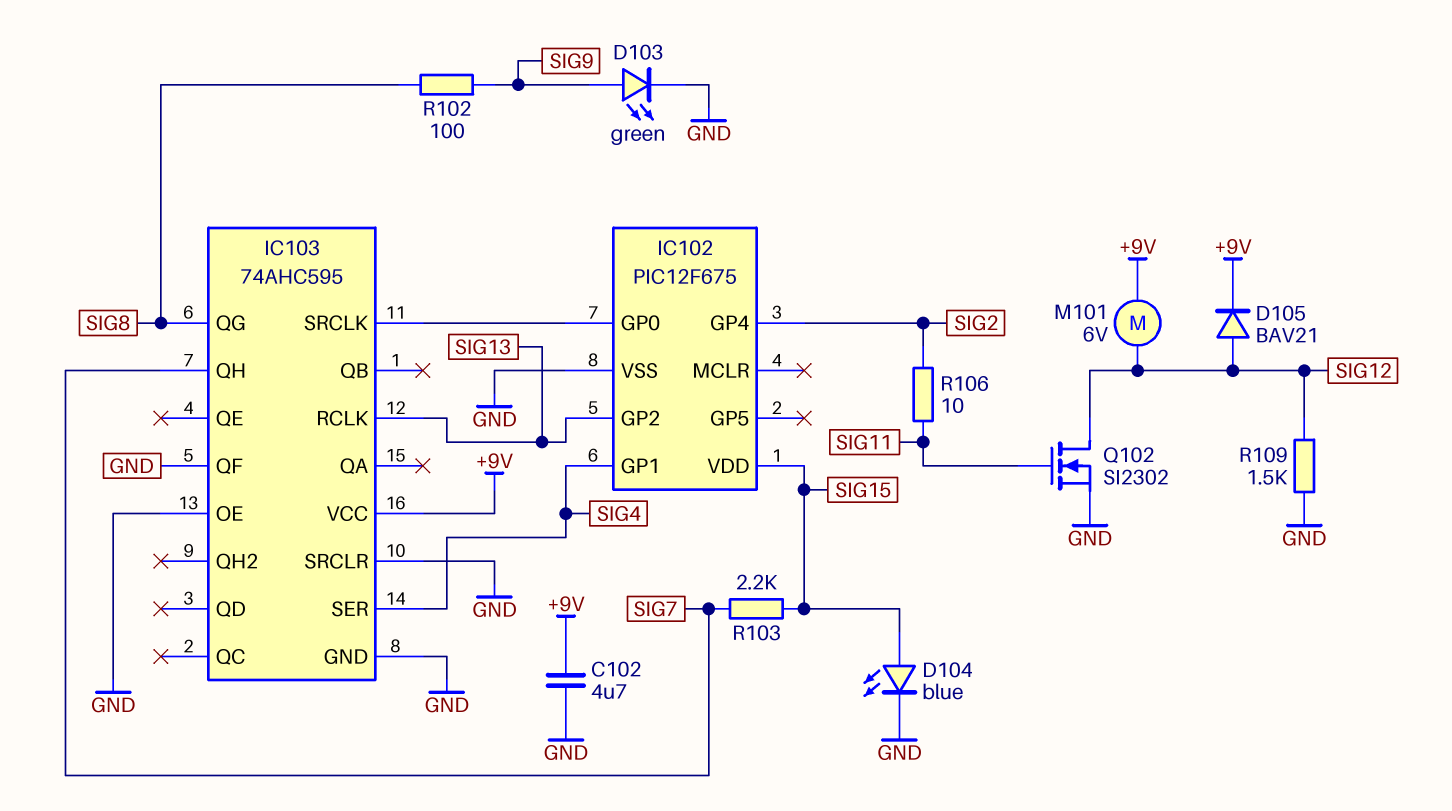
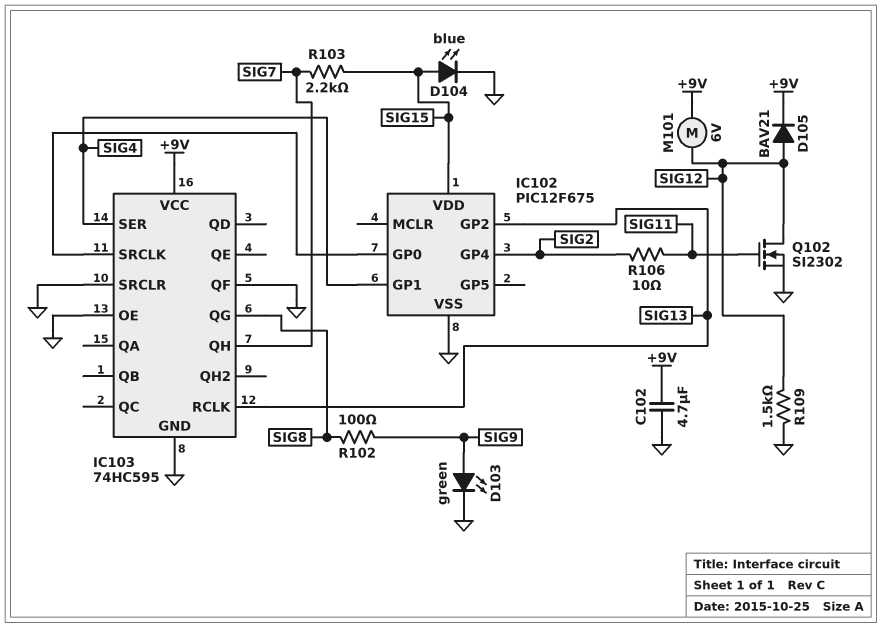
IC103: 74AHC595 -> 74HC595

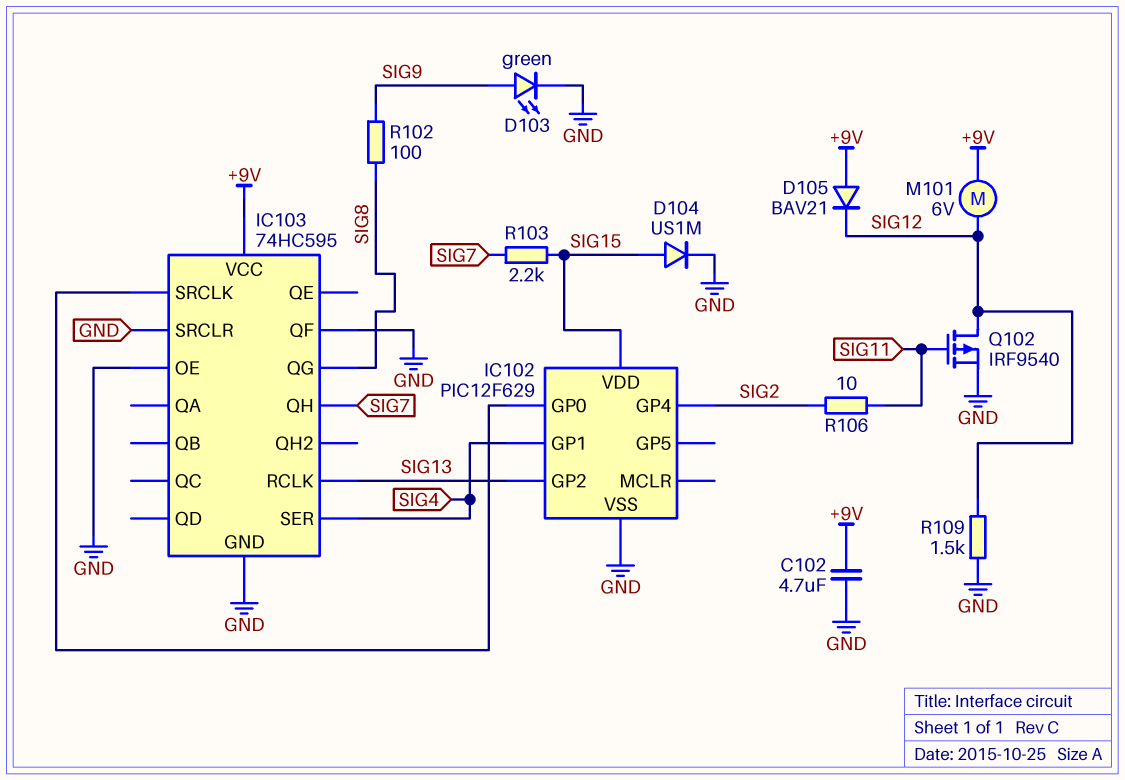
D104: LED blue (A SIG15, K GND) -> diode US1M (A SIG15, K GND)
D105: diode BAV21 (A SIG12, K +9V) -> diode BAV21 (A +9V, K SIG12)
IC102: PIC12F675 -> PIC12F629
Q102: NMOS SI2302 (G SIG11, D SIG12, S GND) -> PMOS IRF9540 (G SIG11, D SIG12, S GND)

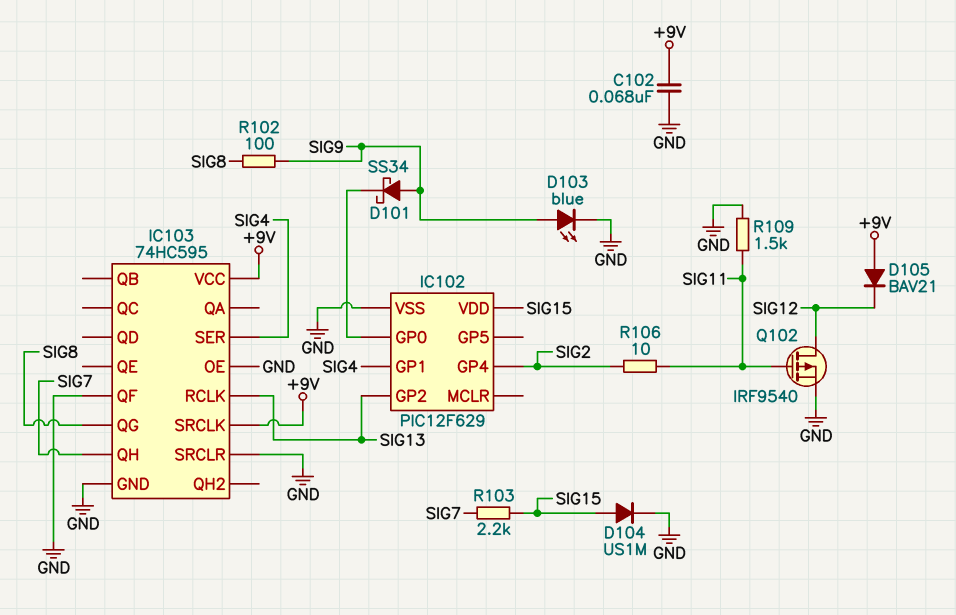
C102: 4.7uF (+9V, GND) -> 68nF (+9V, GND)
D101: none -> schottky SS34 (A SIG9, K IC102/GP0)
D103: LED green (A SIG9, K GND) -> LED blue (A SIG9, K GND)
IC103 pin SRCLK: IC102/GP0 -> +9V
M101: motor 6V (+9V, SIG12) -> none
R109: 1.5k (GND, SIG12) -> 1.5k (GND, SIG11)

